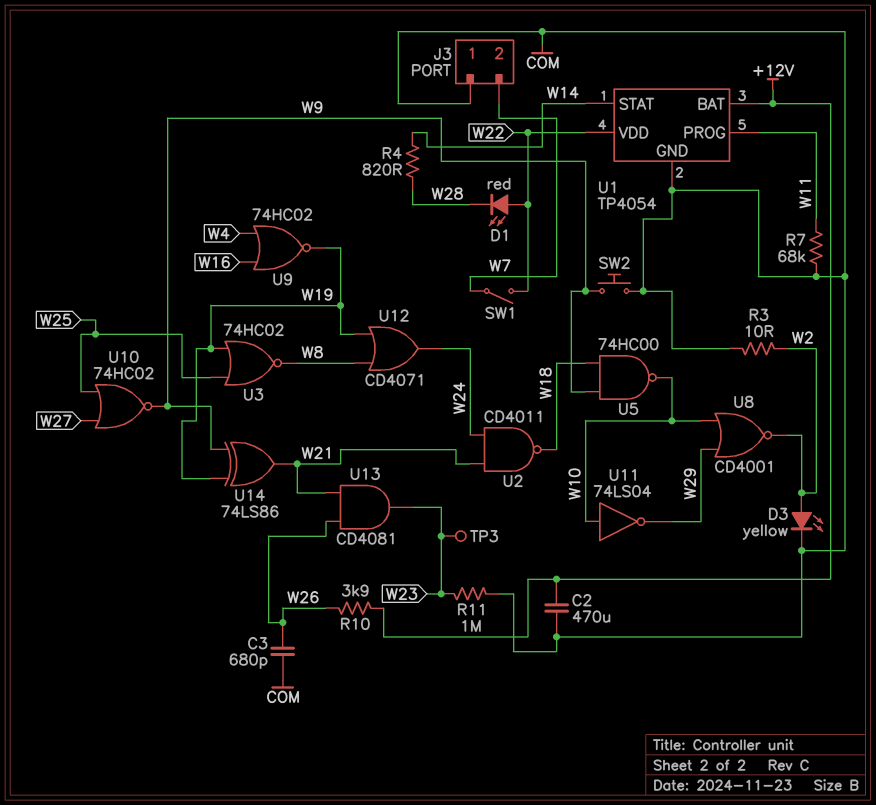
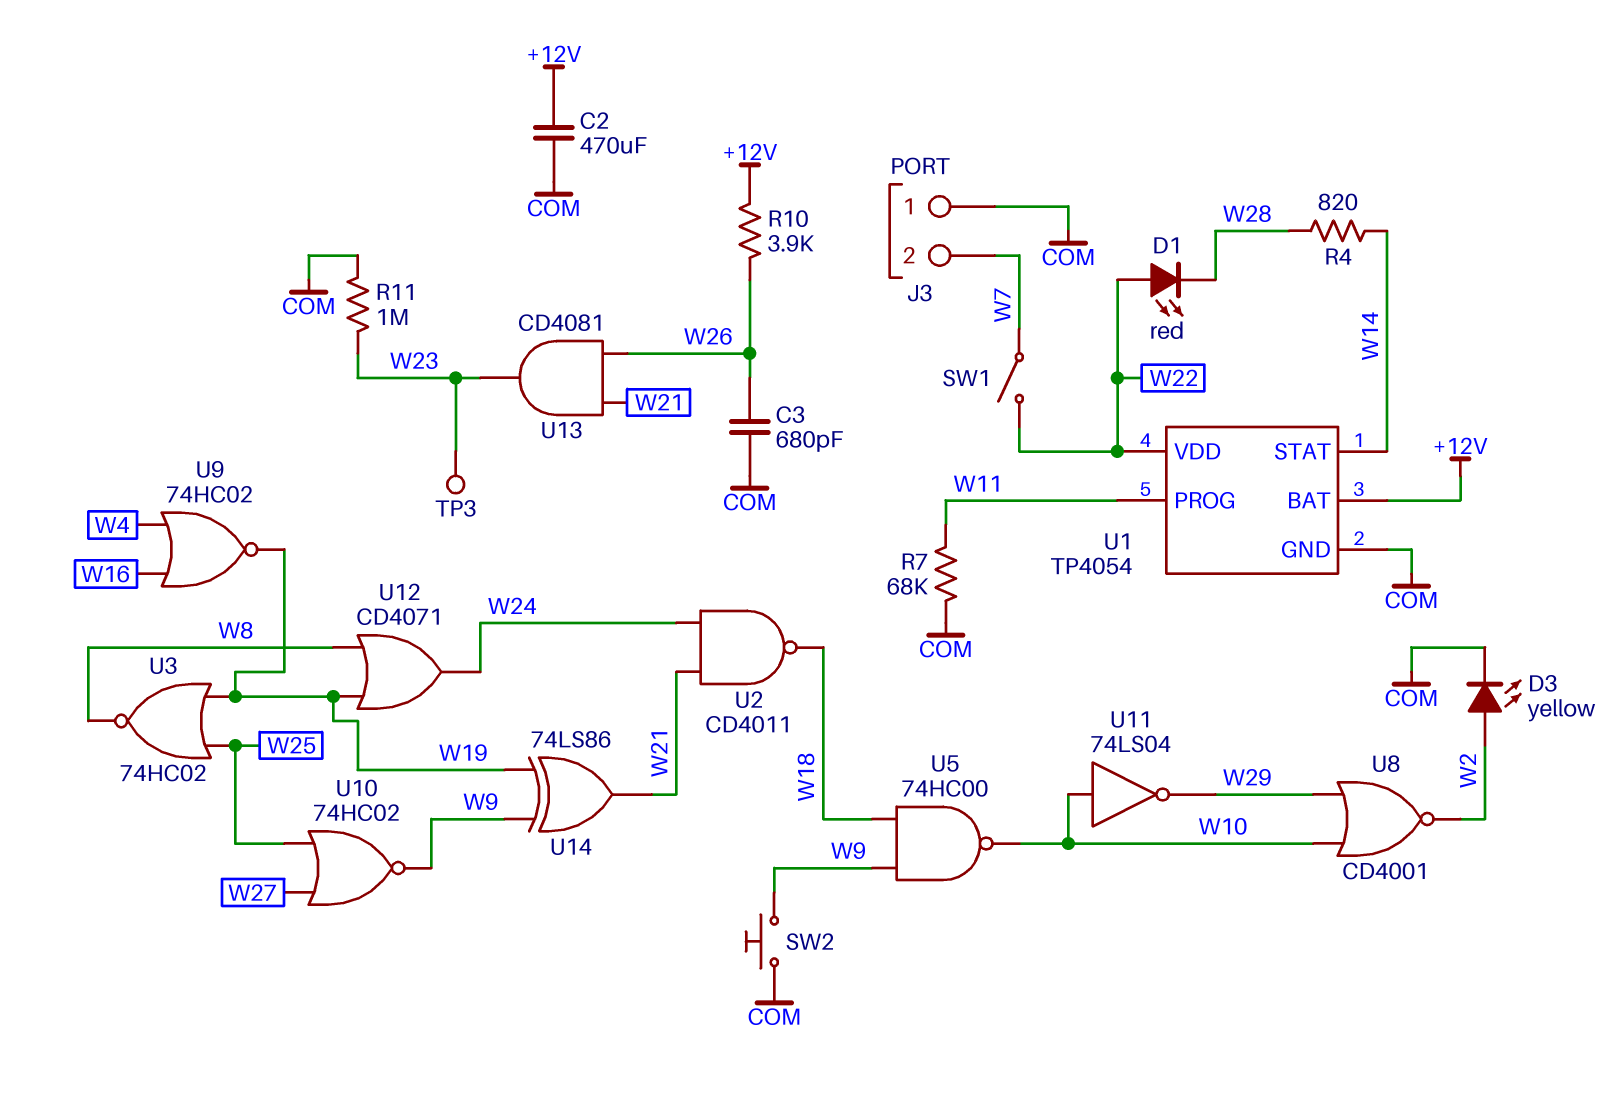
R3: 10 (COM, W2) -> none

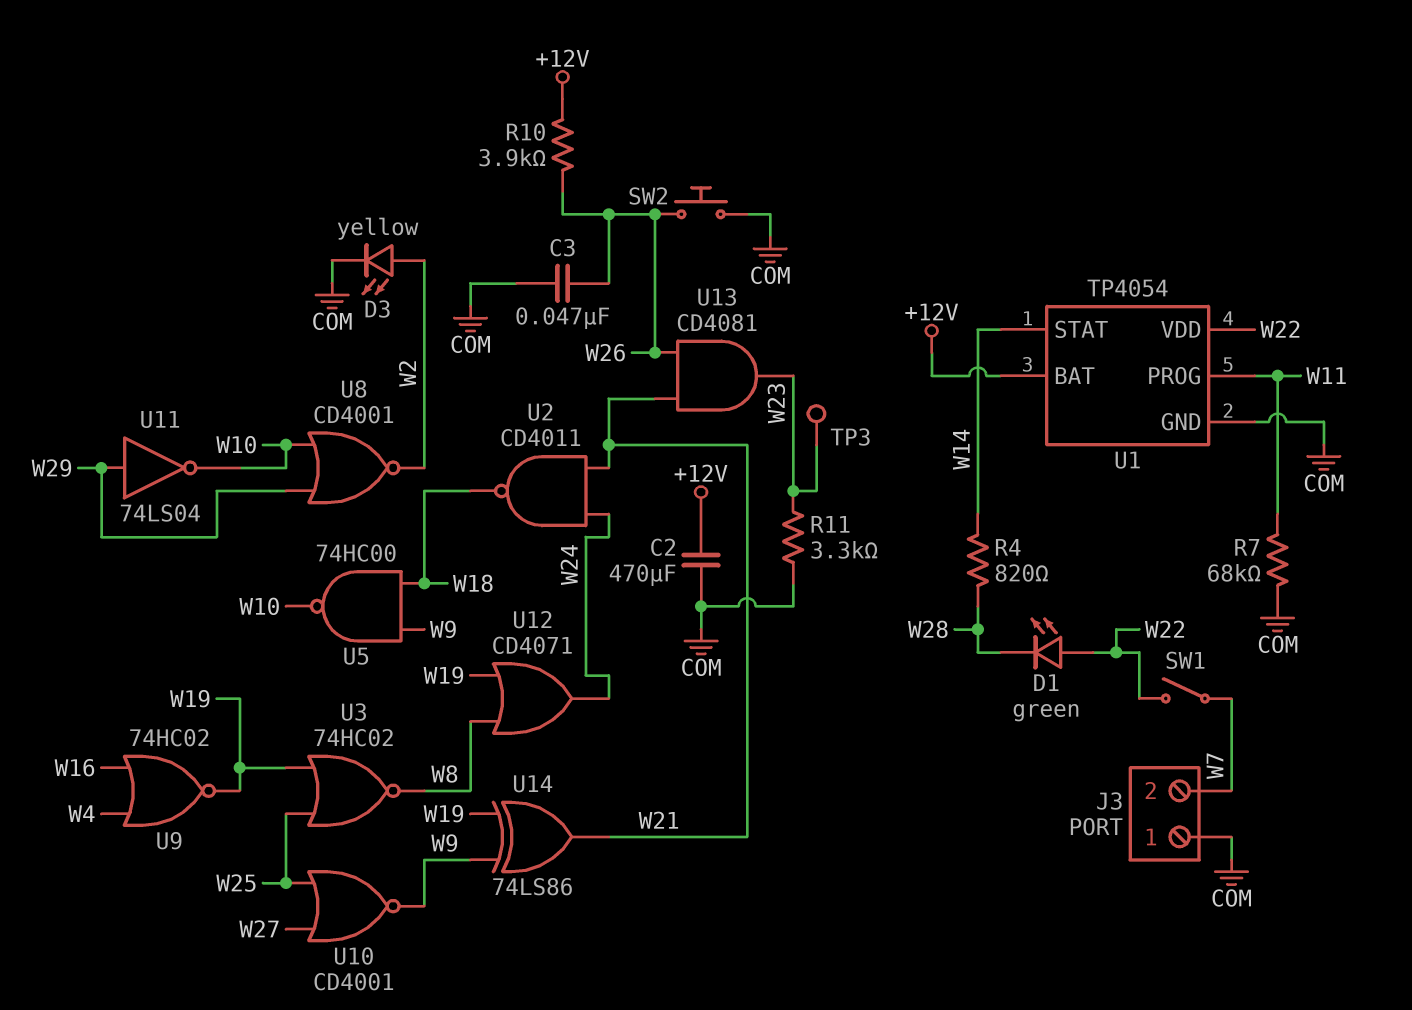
C3: 680pF (COM, W26) -> 47nF (COM, W26)
D1: LED red (A W22, K W28) -> LED green (A W22, K W28)
R11: 1M (COM, W23) -> 3.3k (COM, W23)
SW2: button (COM, W9) -> button (COM, W26)
U10: NOR 74HC02 (in W25, in W27, out W9) -> NOR CD4001 (in W25, in W27, out W9)
U11: NOT 74LS04 (in W10, out W29) -> NOT 74LS04 (in W29, out W10)

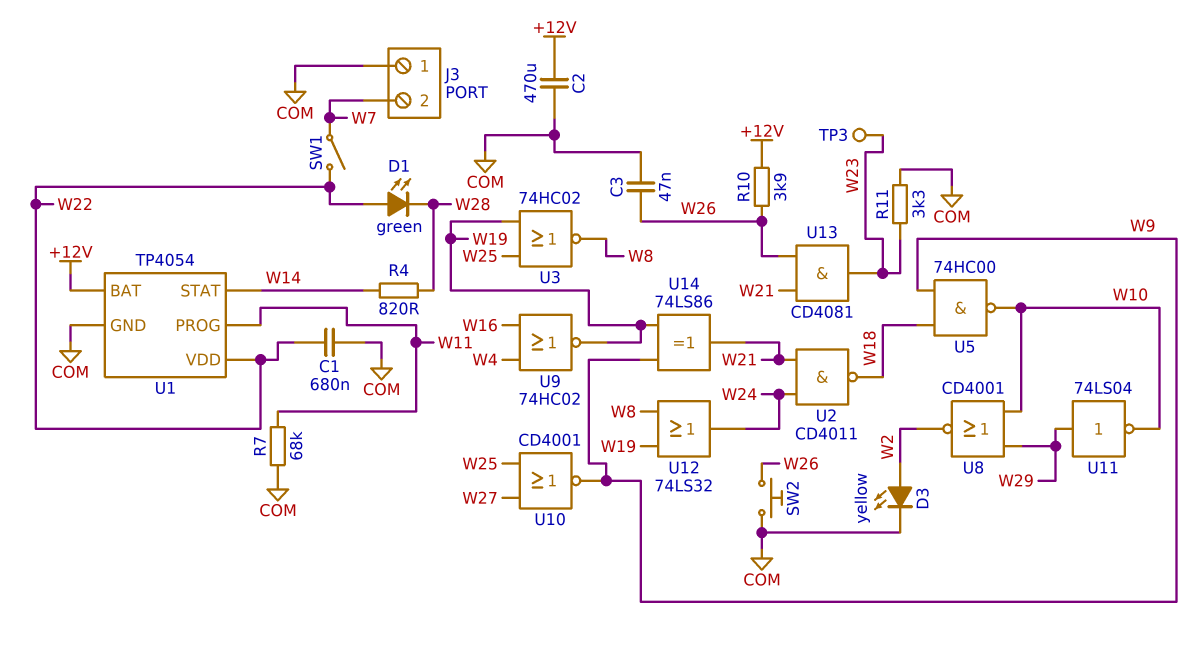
C1: none -> 680nF (COM, W22)
U12: OR CD4071 (in W8, in W19, out W24) -> OR 74LS32 (in W8, in W19, out W24)

